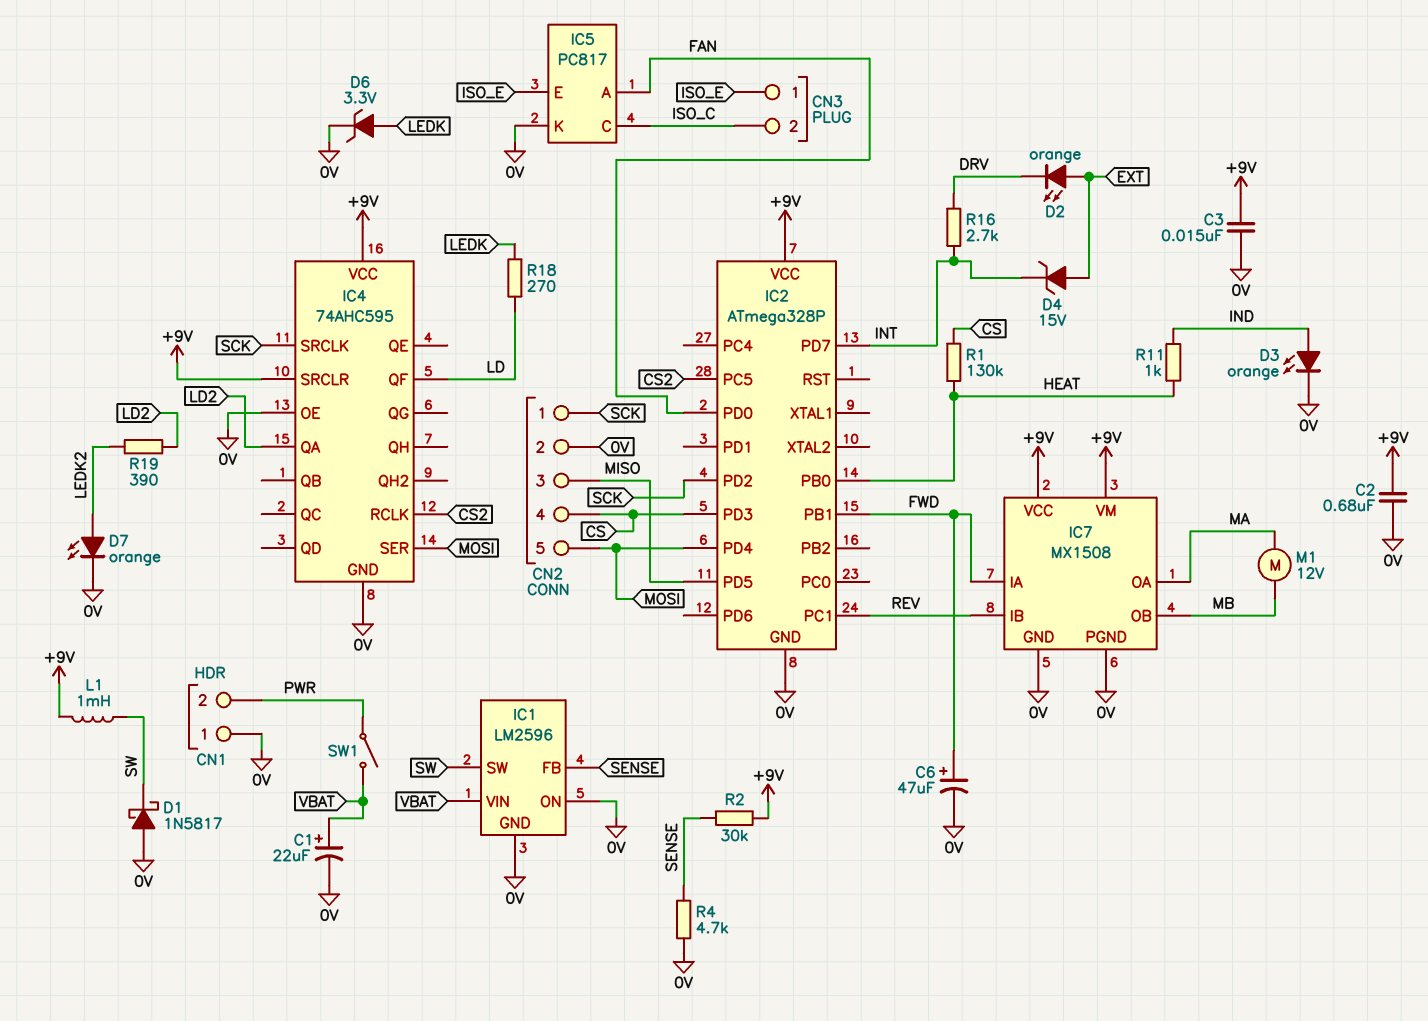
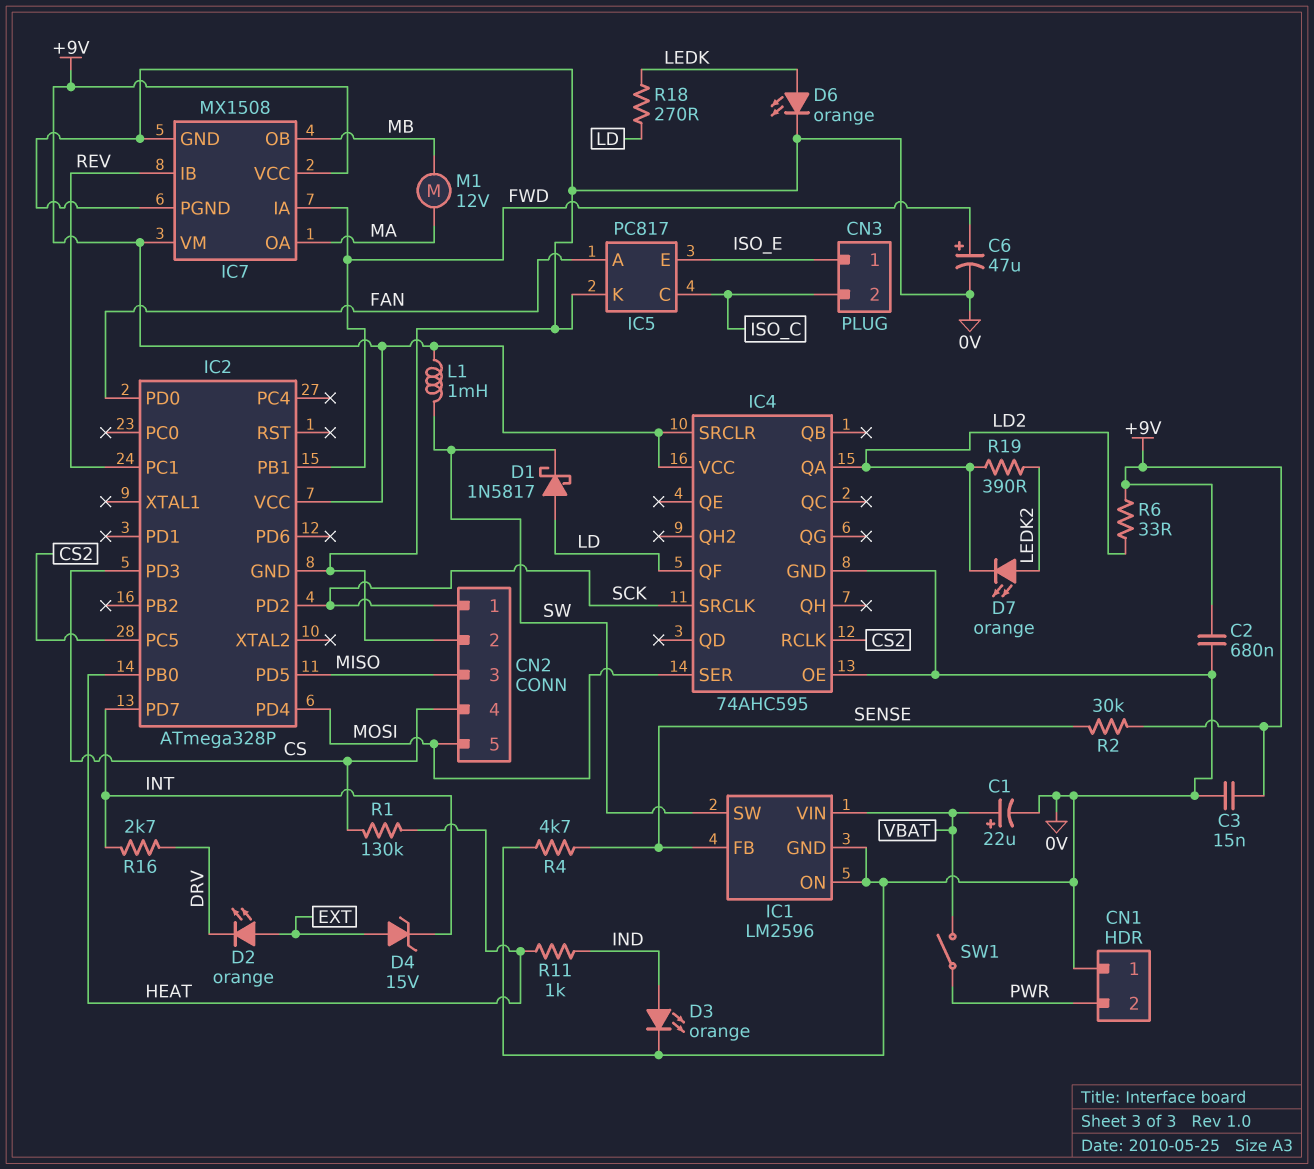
D1: schottky 1N5817 (A 0V, K SW) -> schottky 1N5817 (A LD, K SW)
D6: zener 3.3V (A LEDK, K 0V) -> LED orange (A LEDK, K 0V)
D7: LED orange (A LEDK2, K 0V) -> LED orange (A LEDK2, K LD2)
R6: none -> 33 (+9V, LD2)

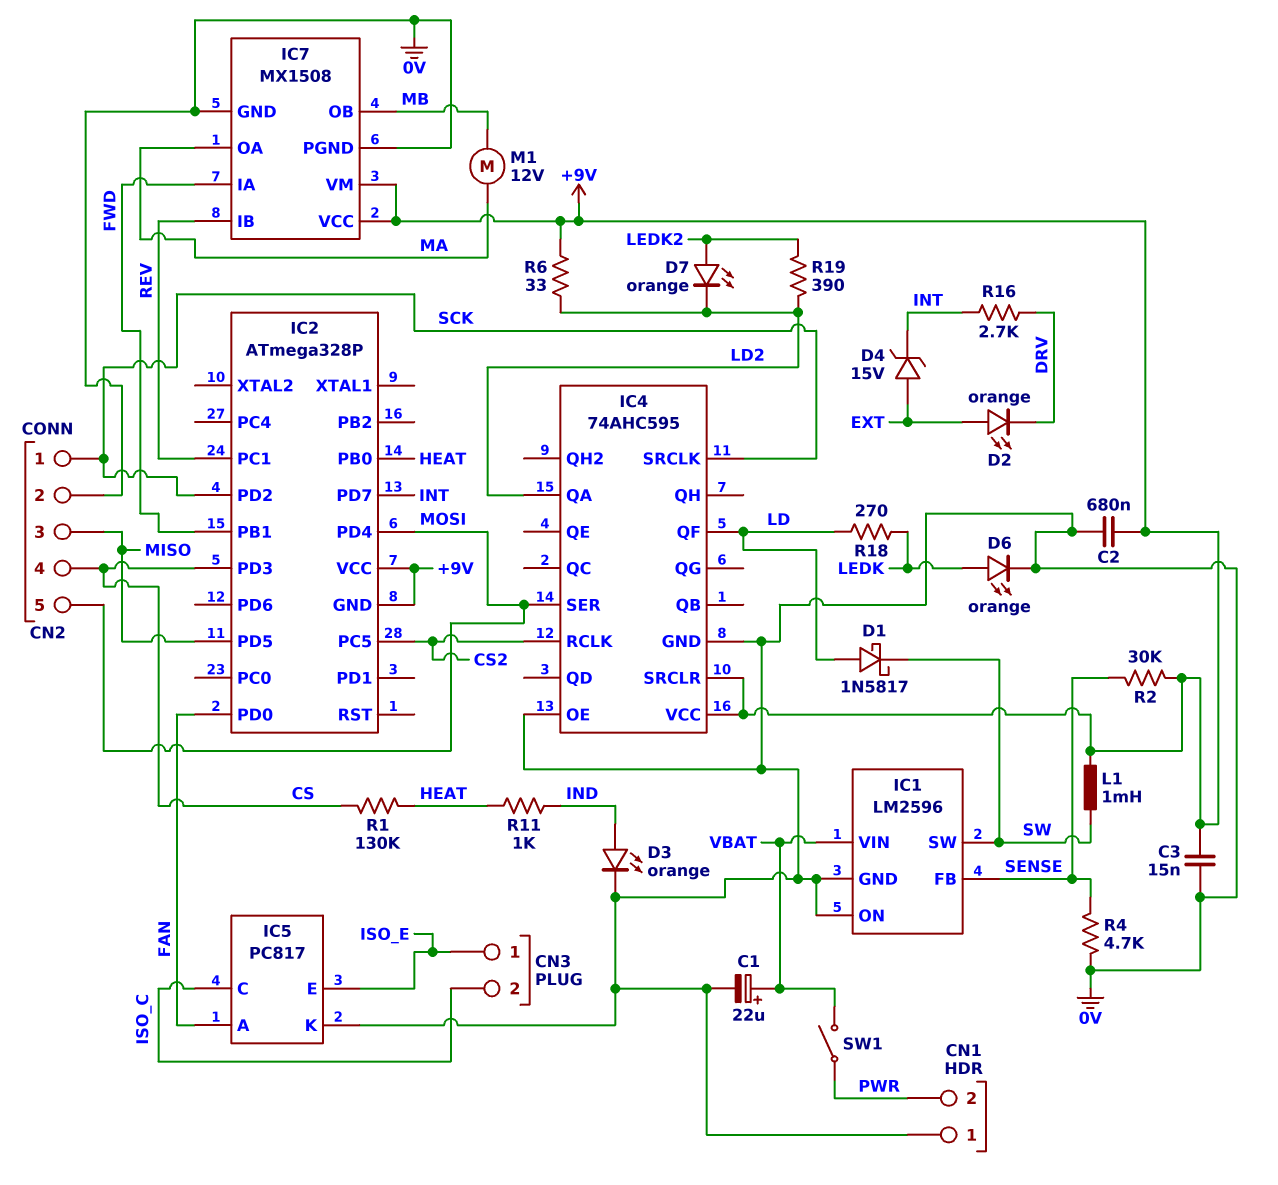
C6: 47uF (plus FWD, minus 0V) -> none
IC2 pin GND: 0V -> +9V

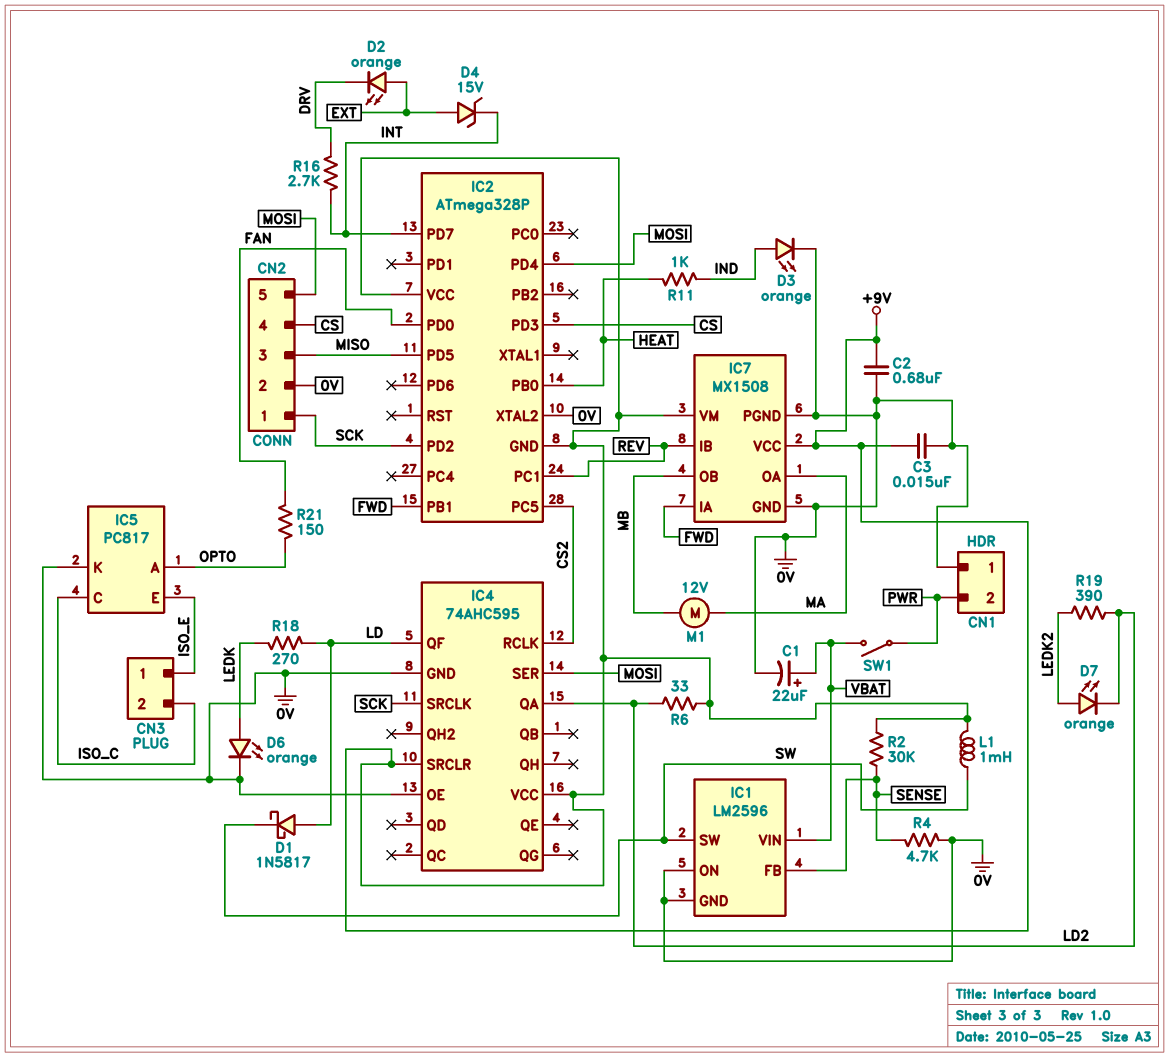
IC2 pin XTAL2: none -> 0V
IC5 pin A: FAN -> OPTO
R1: 130k (CS, HEAT) -> none
R21: none -> 150 (FAN, OPTO)

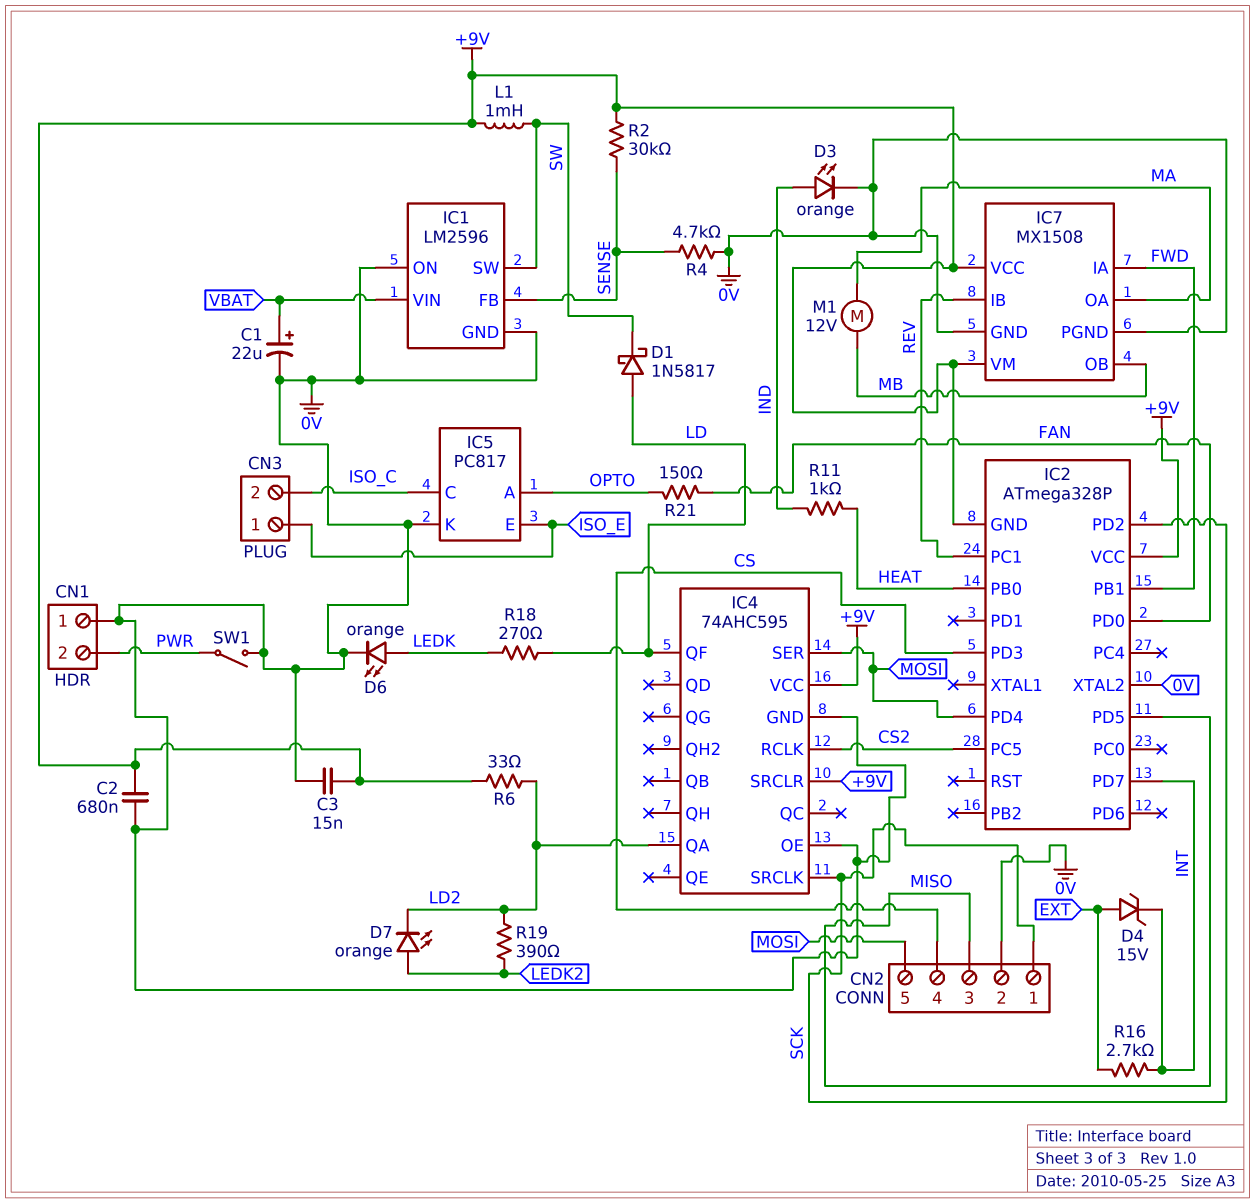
D2: LED orange (A EXT, K DRV) -> none
R16: 2.7k (DRV, INT) -> 2.7k (EXT, INT)
SW1: switch (PWR, VBAT) -> switch (0V, PWR)

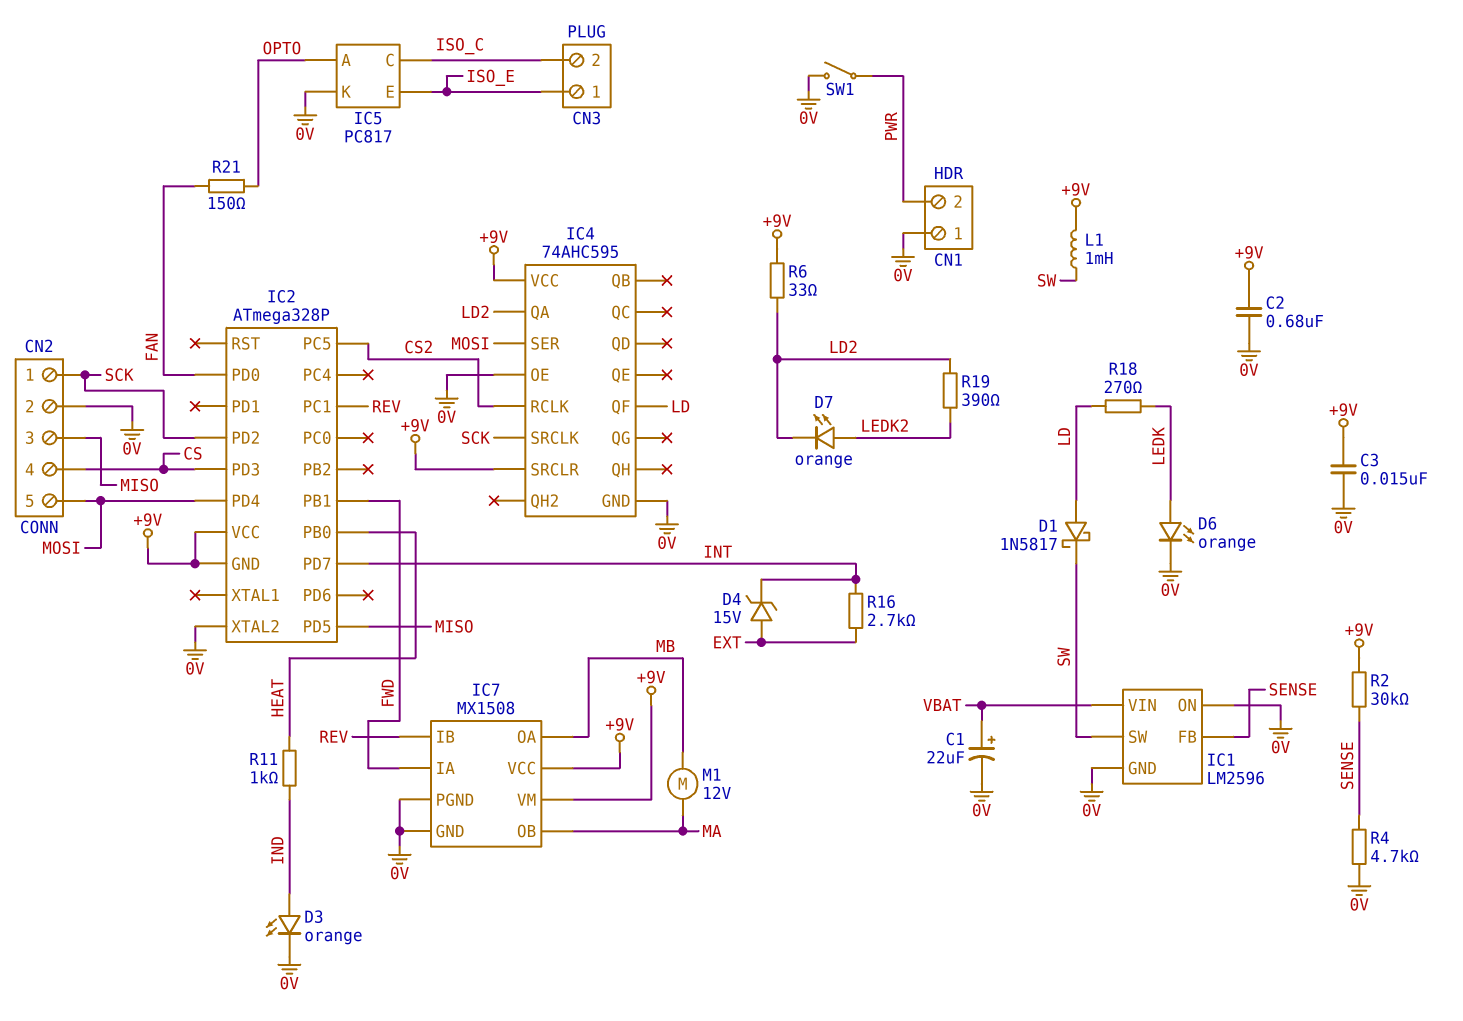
IC7 pin OA: MA -> MB
IC7 pin OB: MB -> MA

